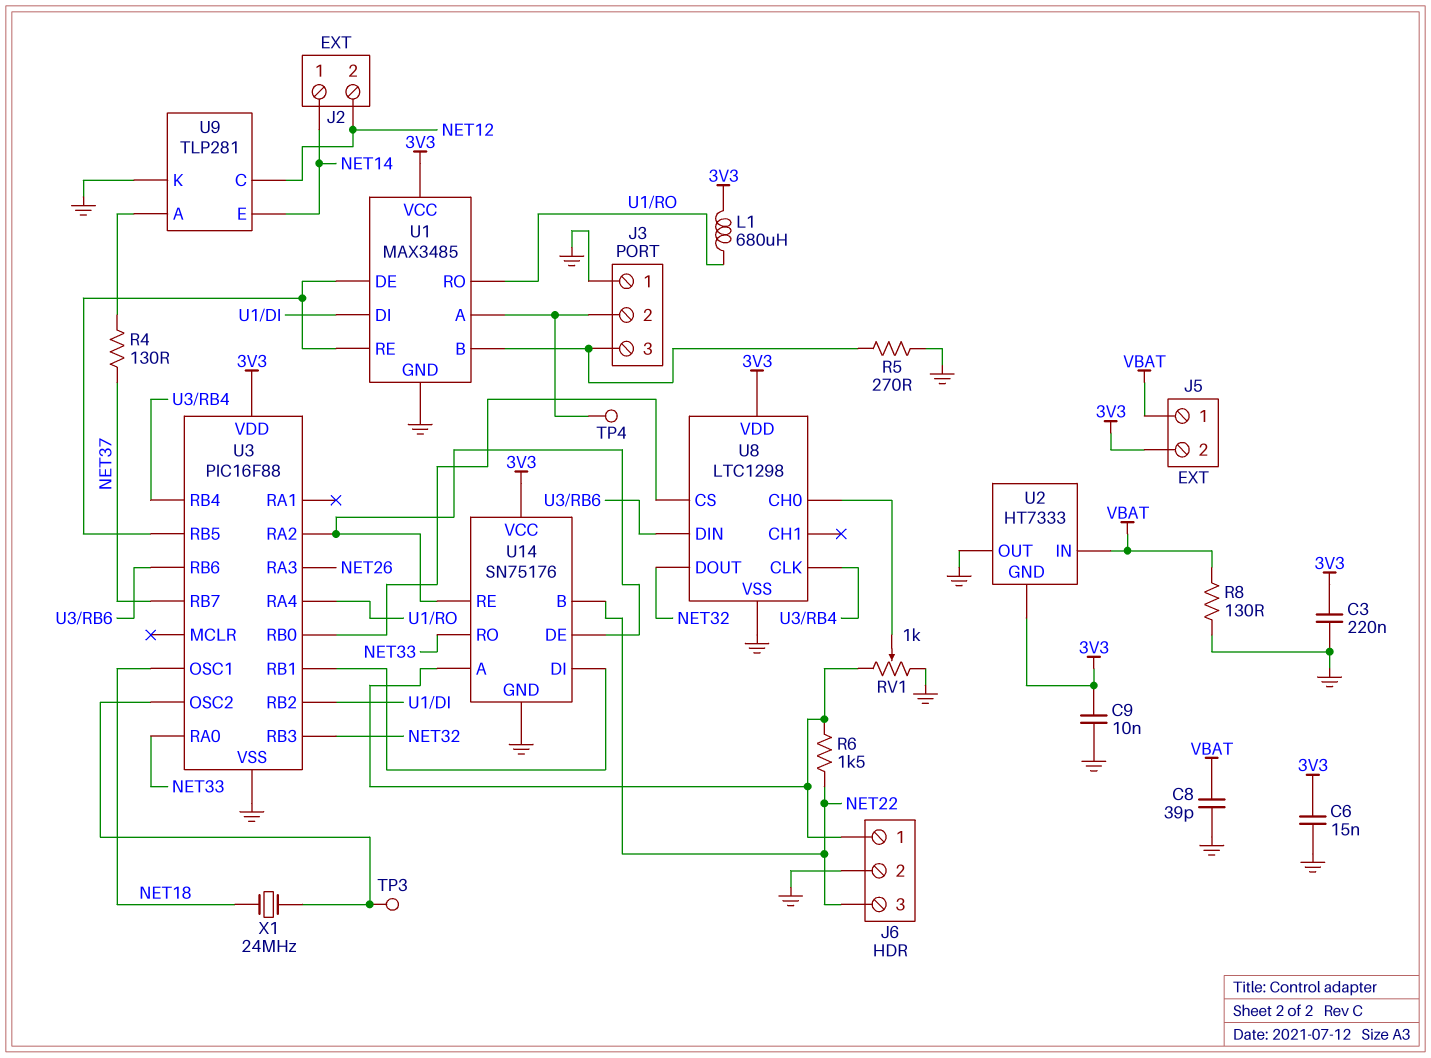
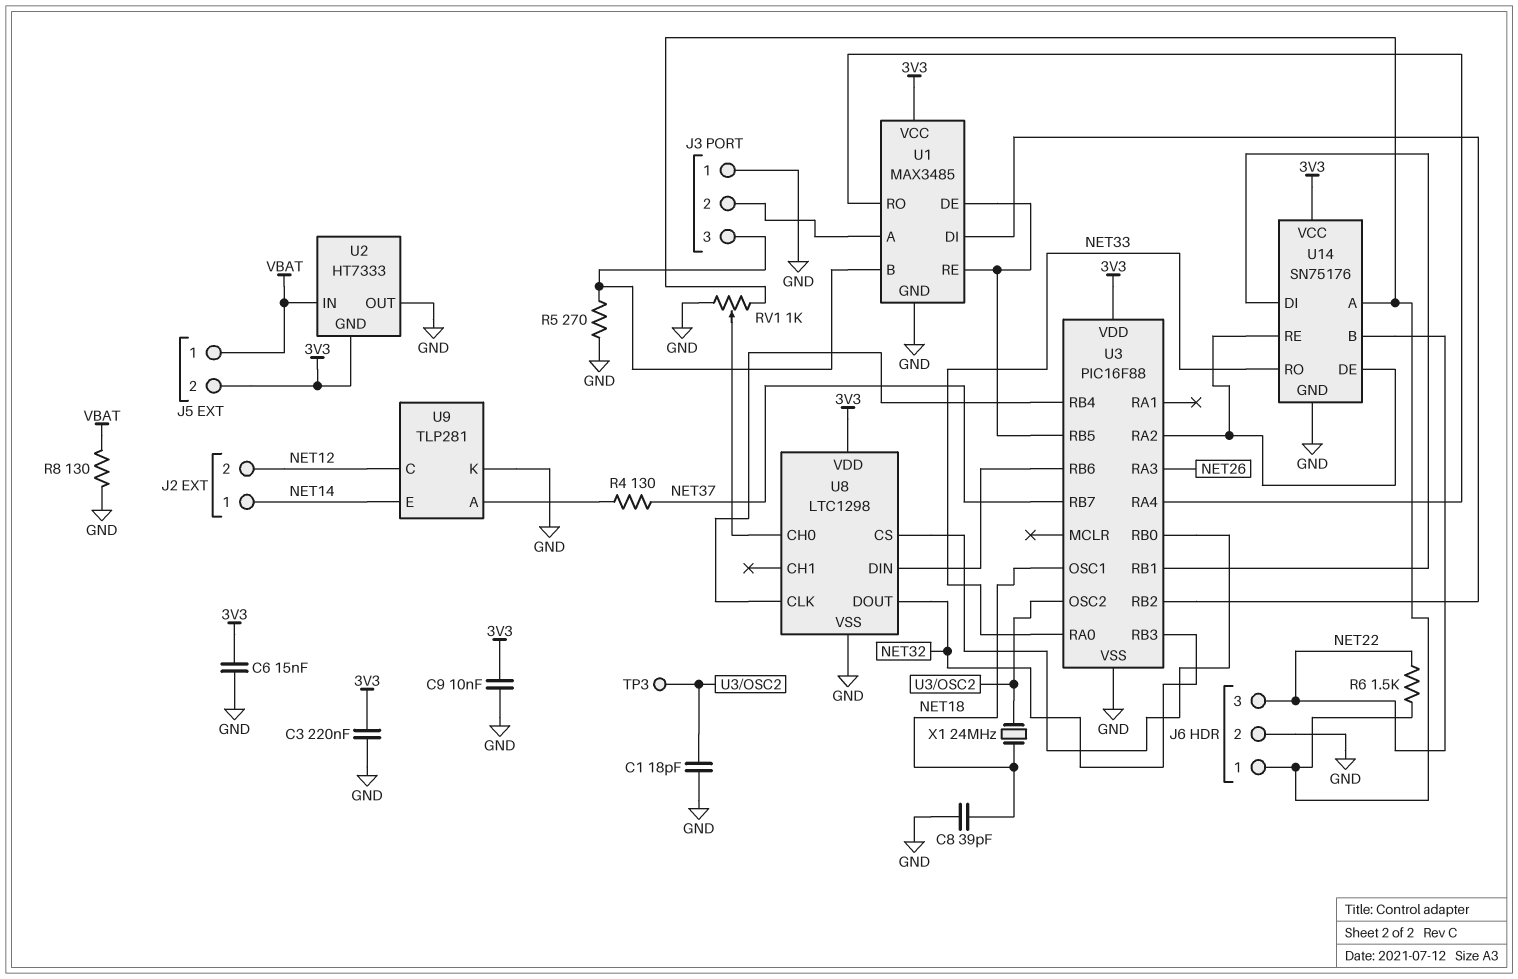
C1: none -> 18pF (GND, U3/OSC2)
C8: 39pF (GND, VBAT) -> 39pF (GND, NET18)
L1: 680uH (3V3, U1/RO) -> none
TP4: test point (J3/2) -> none

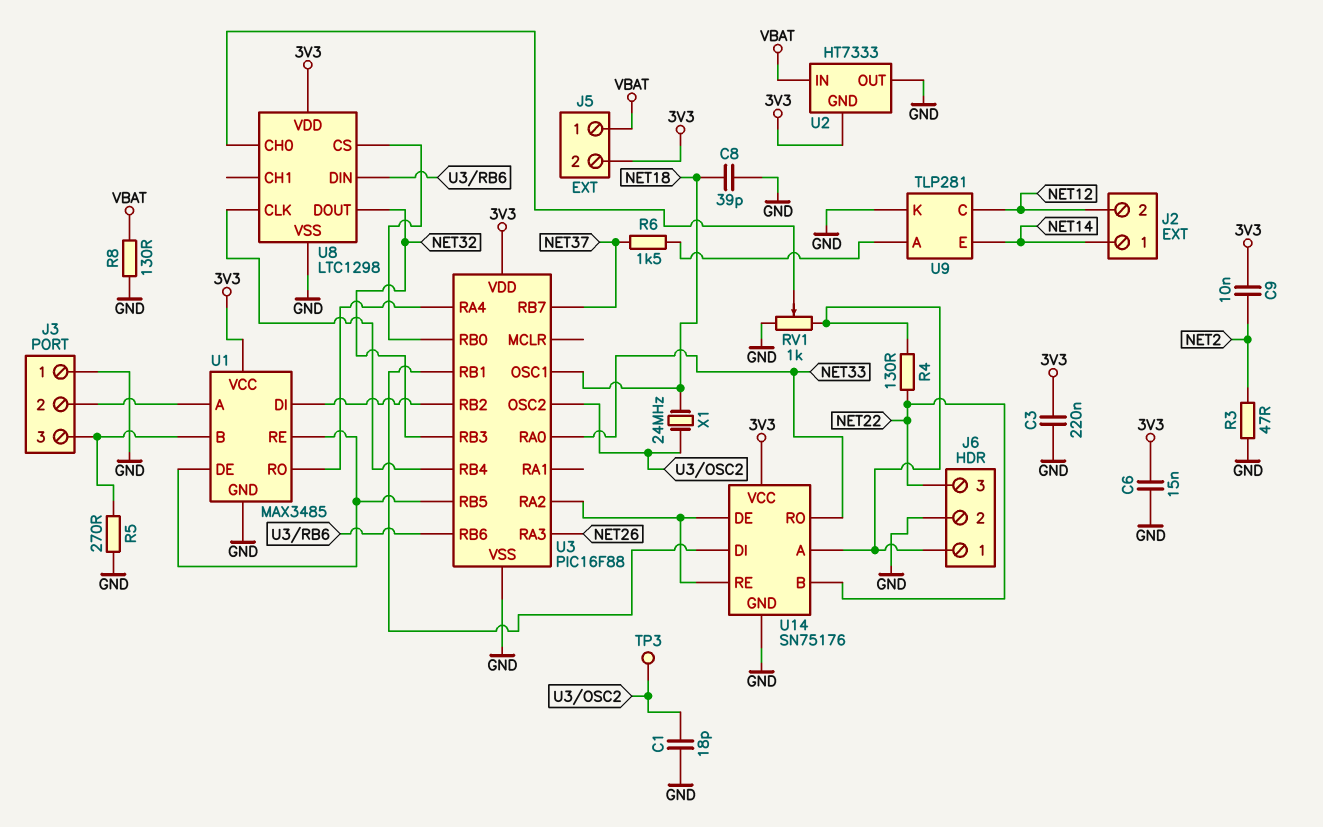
C9: 10nF (3V3, GND) -> 10nF (3V3, NET2)
R3: none -> 47 (GND, NET2)
R4: 130 (NET37, U9/A) -> 130 (J6/1, NET22)
R6: 1.5k (J6/1, NET22) -> 1.5k (NET37, U9/A)

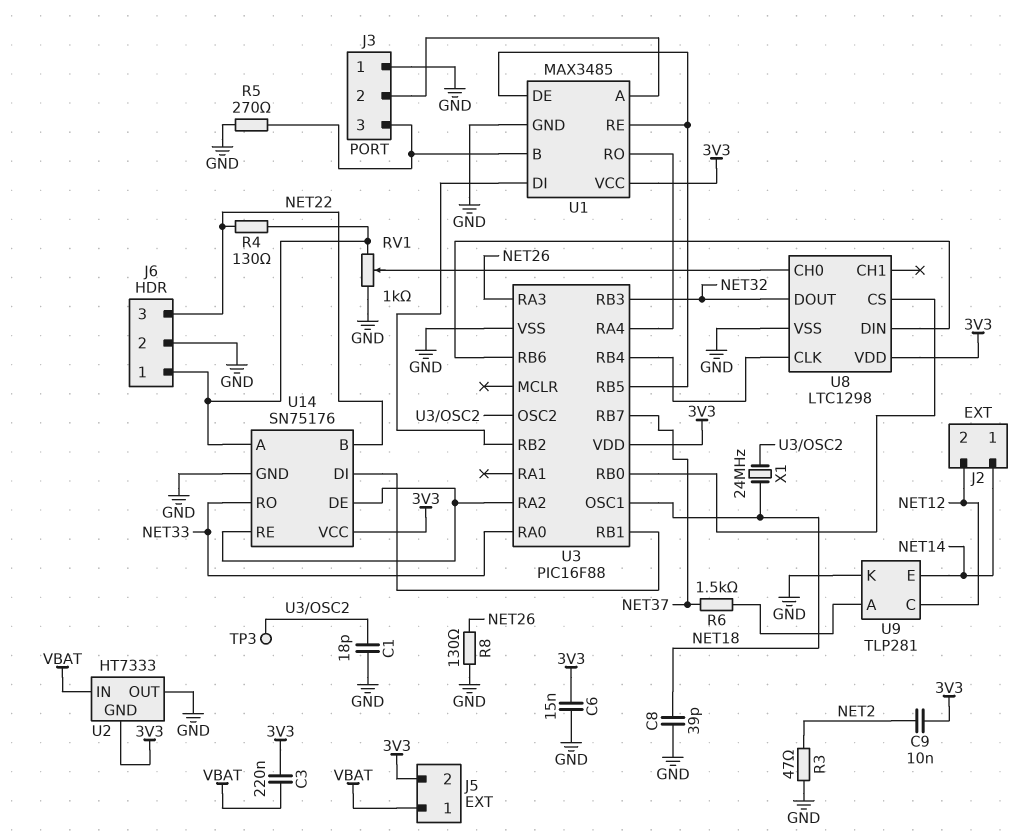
C3: 220nF (3V3, GND) -> 220nF (3V3, VBAT)
R8: 130 (GND, VBAT) -> 130 (GND, NET26)

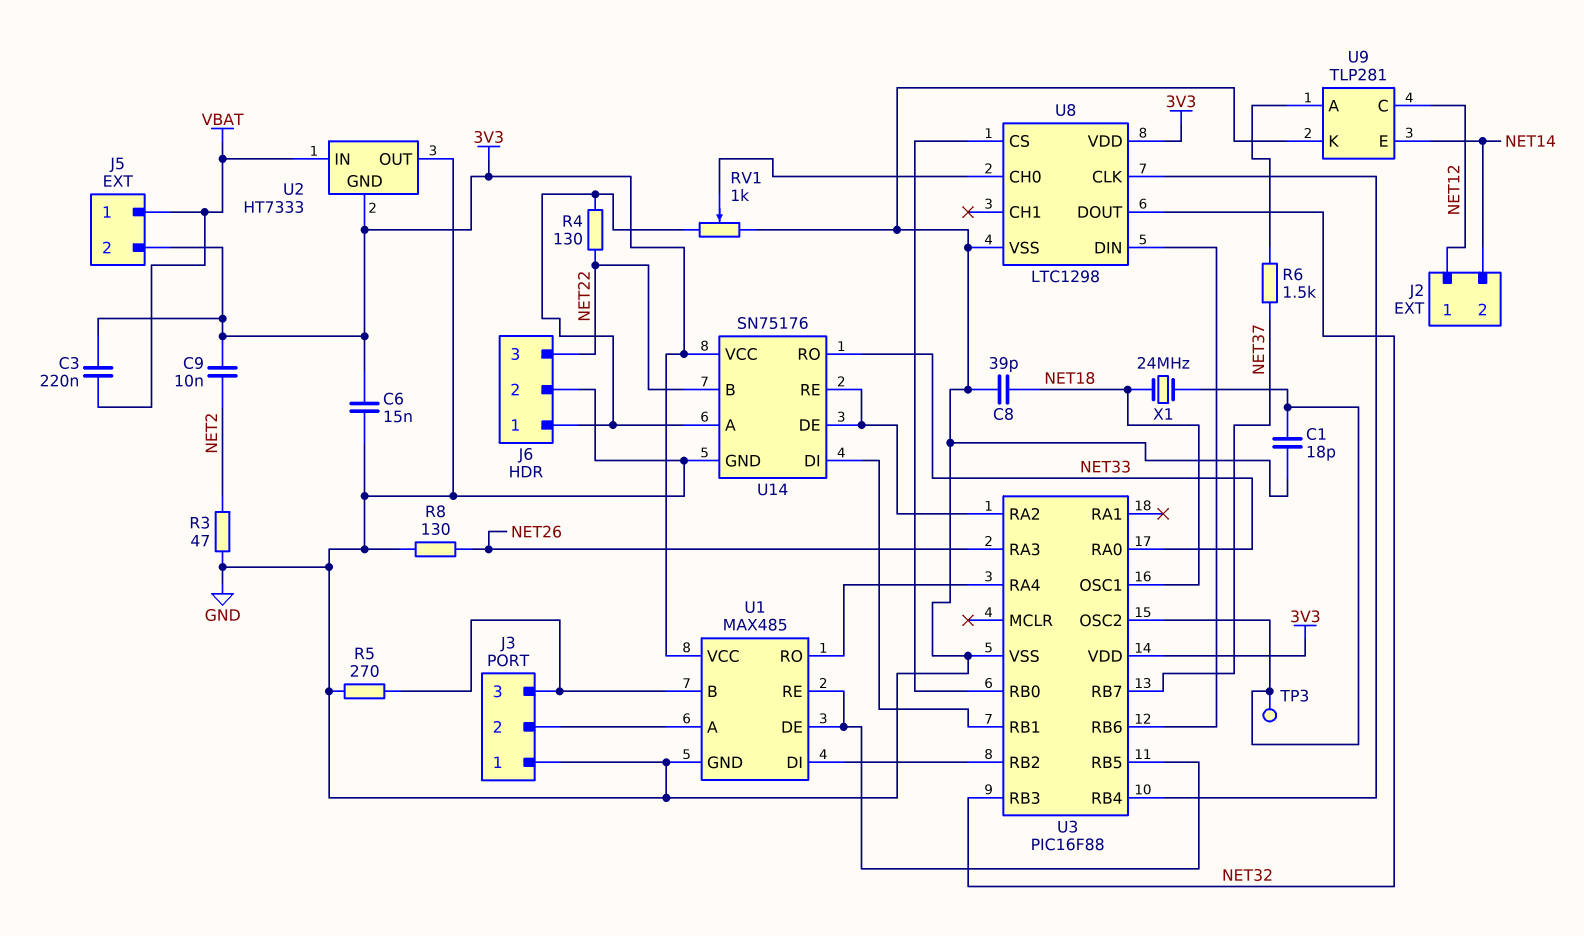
J2 pin 1: NET14 -> NET12
J2 pin 2: NET12 -> NET14
U1: MAX3485 -> MAX485

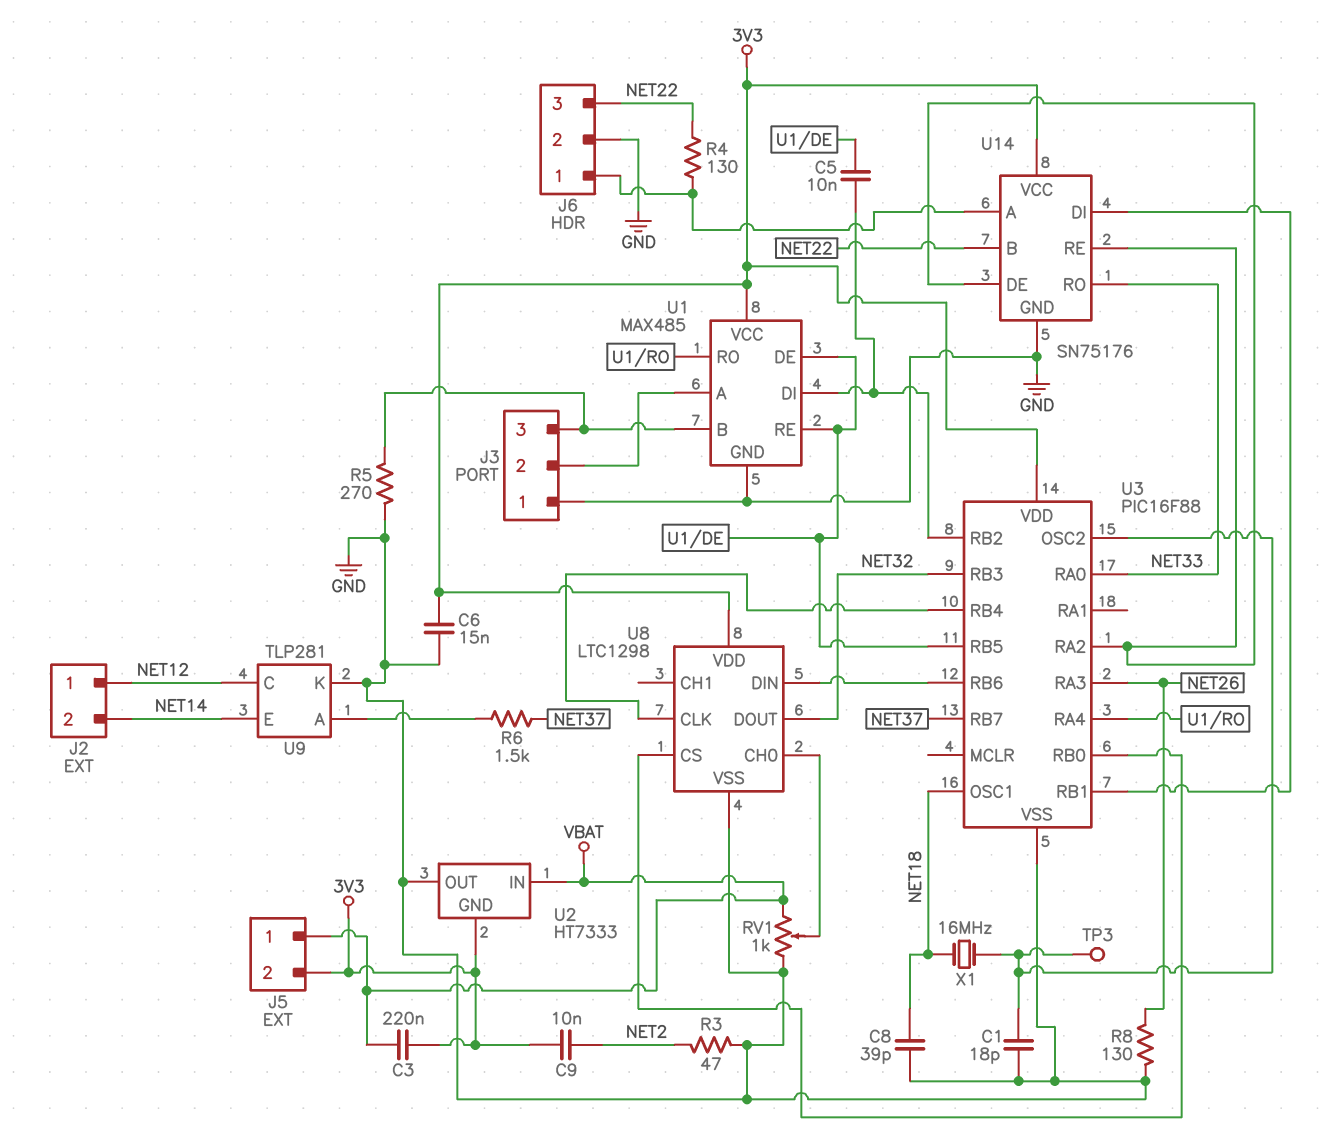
C5: none -> 10nF (U1/DE, U1/DI)
RV1: 1k (GND, J6/1, wiper U8/CH0) -> 1k (GND, VBAT, wiper U8/CH0)
X1: 24MHz (NET18, U3/OSC2) -> 16MHz (NET18, U3/OSC2)

